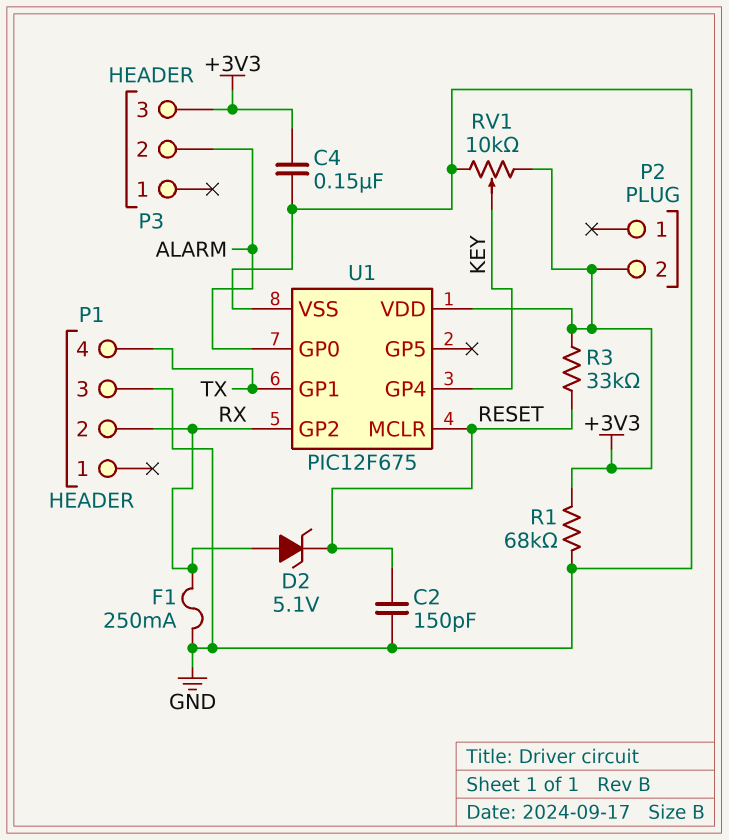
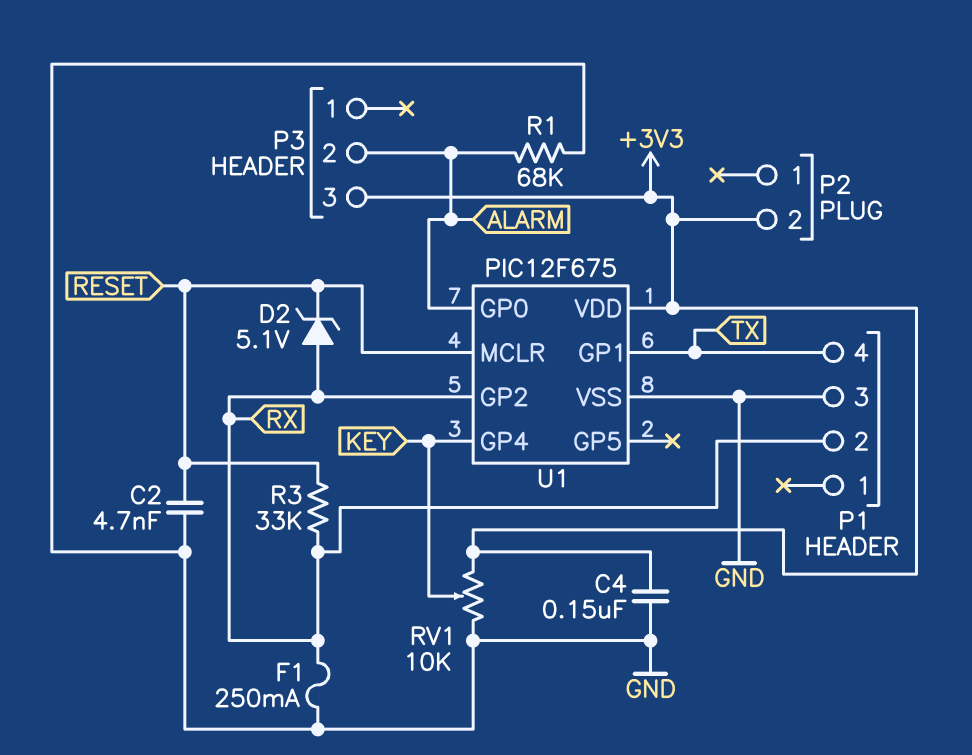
C2: 150pF (GND, RESET) -> 4.7nF (GND, RESET)
R1: 68k (+3V3, GND) -> 68k (ALARM, GND)
R3: 33k (+3V3, RESET) -> 33k (RESET, RX)

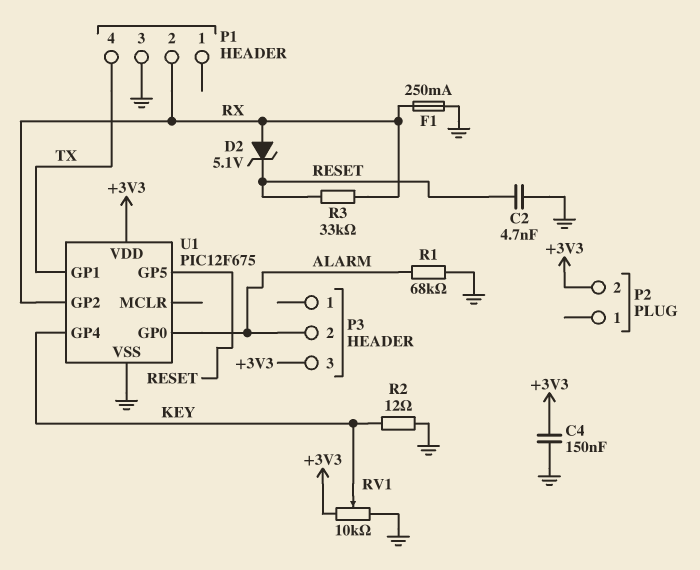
R2: none -> 12 (GND, KEY)
U1 pin GP5: none -> RESET
U1 pin MCLR: RESET -> none

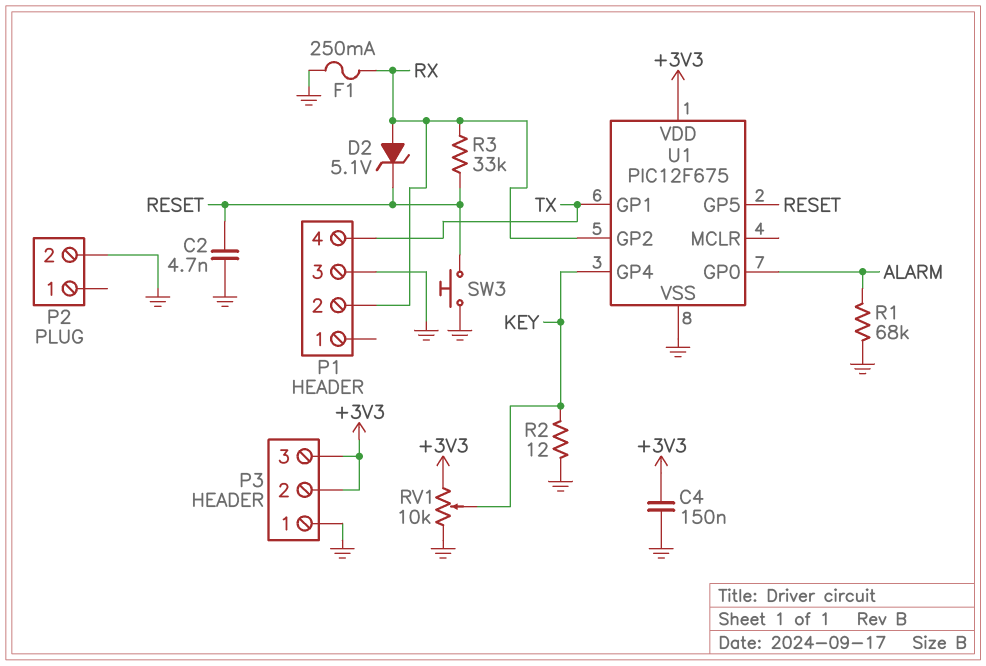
P2 pin 2: +3V3 -> GND
P3 pin 1: none -> GND
P3 pin 2: ALARM -> +3V3
SW3: none -> button (GND, RESET)

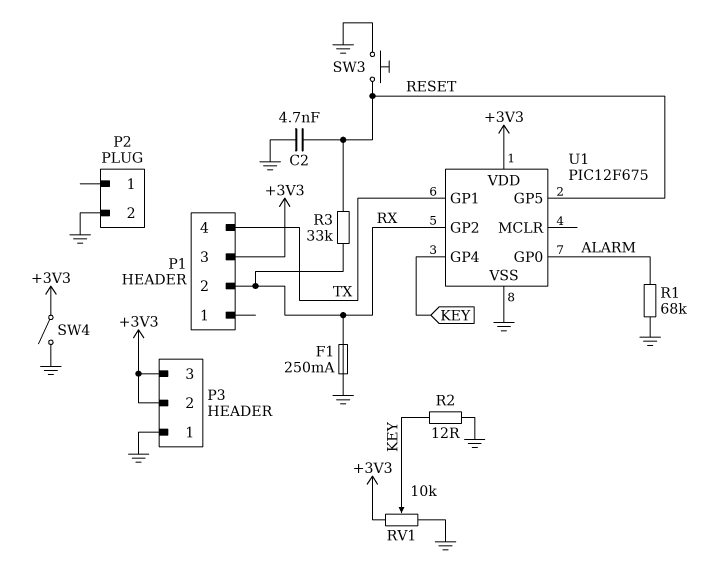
C4: 150nF (+3V3, GND) -> none
D2: zener 5.1V (A RX, K RESET) -> none
P1 pin 3: GND -> +3V3
SW4: none -> switch (+3V3, GND)

